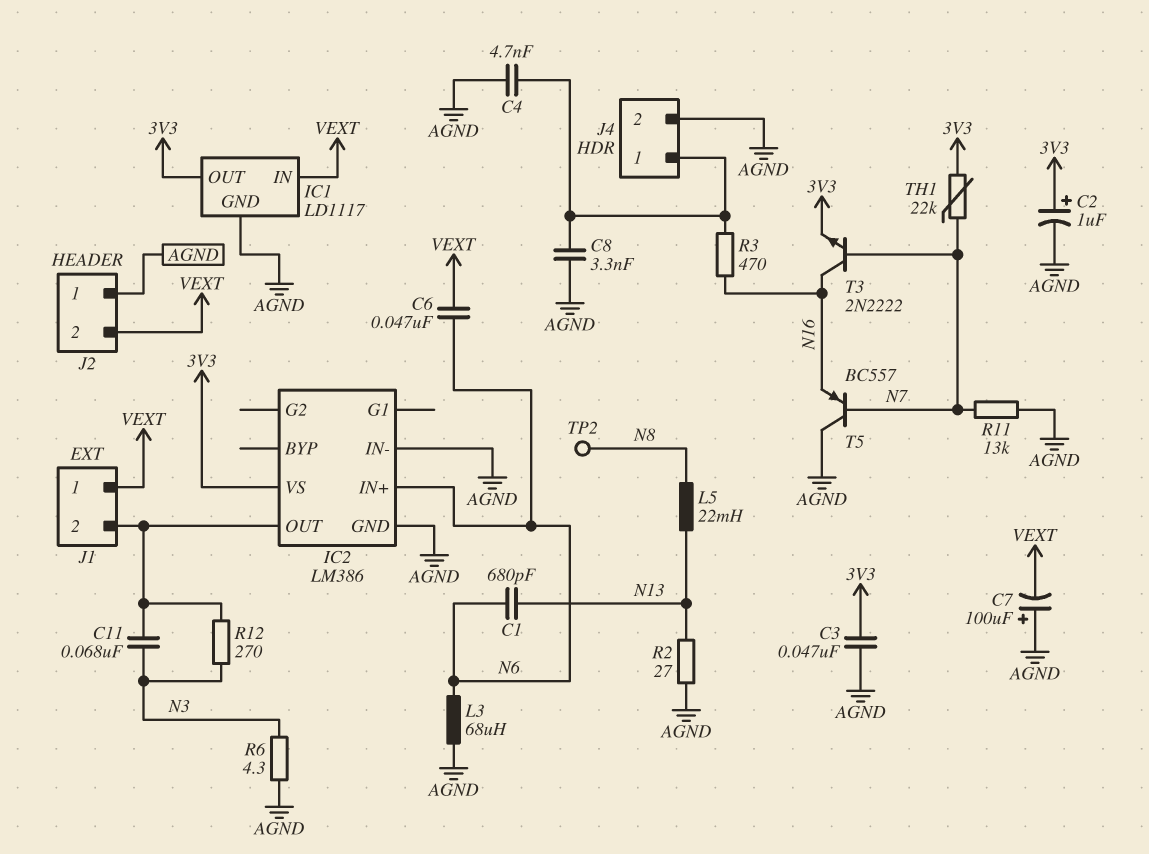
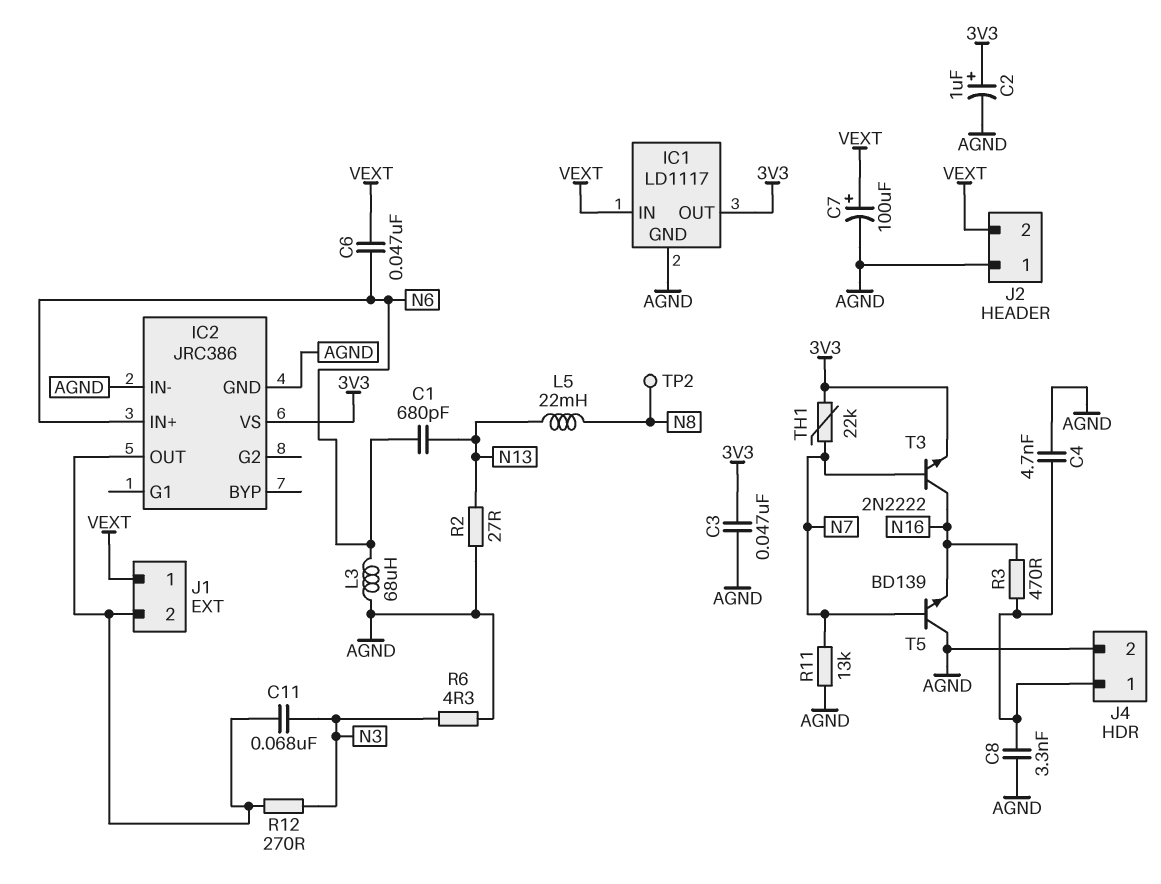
C7: 100uF (plus AGND, minus VEXT) -> 100uF (plus VEXT, minus AGND)
IC2: LM386 -> JRC386
T5: PNP BC557 (B N7, C AGND, E N16) -> NPN BD139 (B N7, C AGND, E N16)

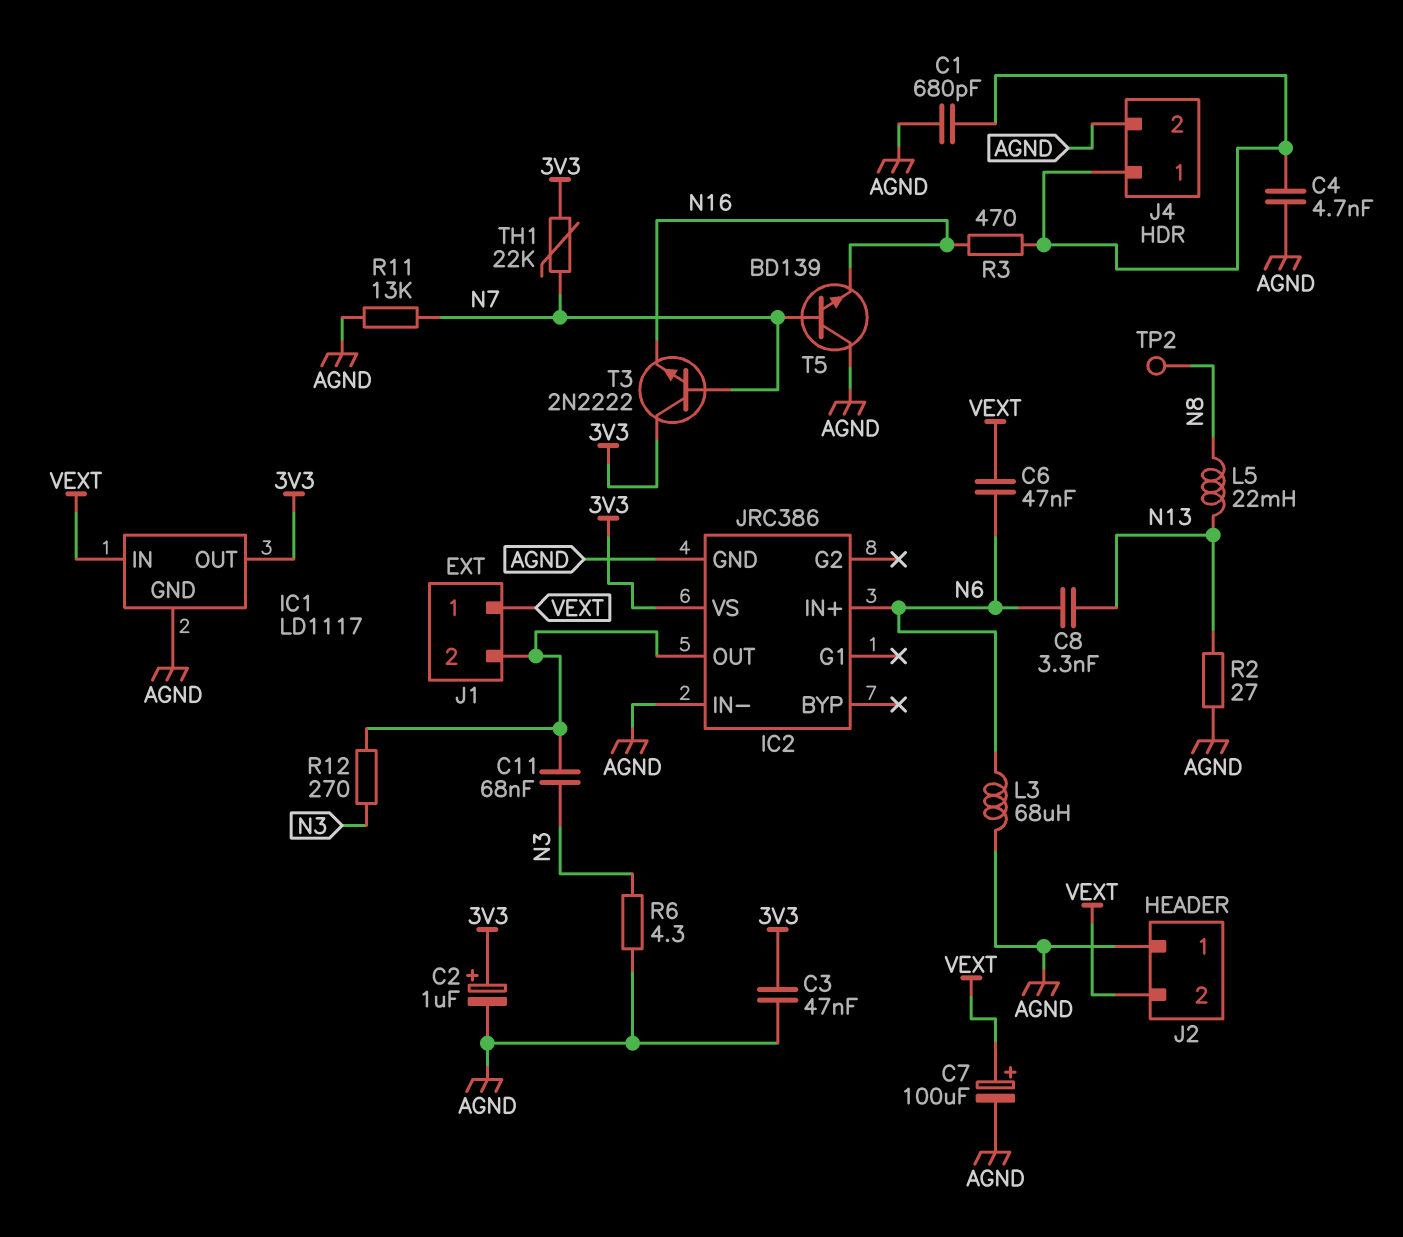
C1: 680pF (N6, N13) -> 680pF (AGND, J4/1)
C8: 3.3nF (AGND, J4/1) -> 3.3nF (N6, N13)
T3: NPN 2N2222 (B N7, C N16, E 3V3) -> NPN 2N2222 (B N7, C 3V3, E N16)

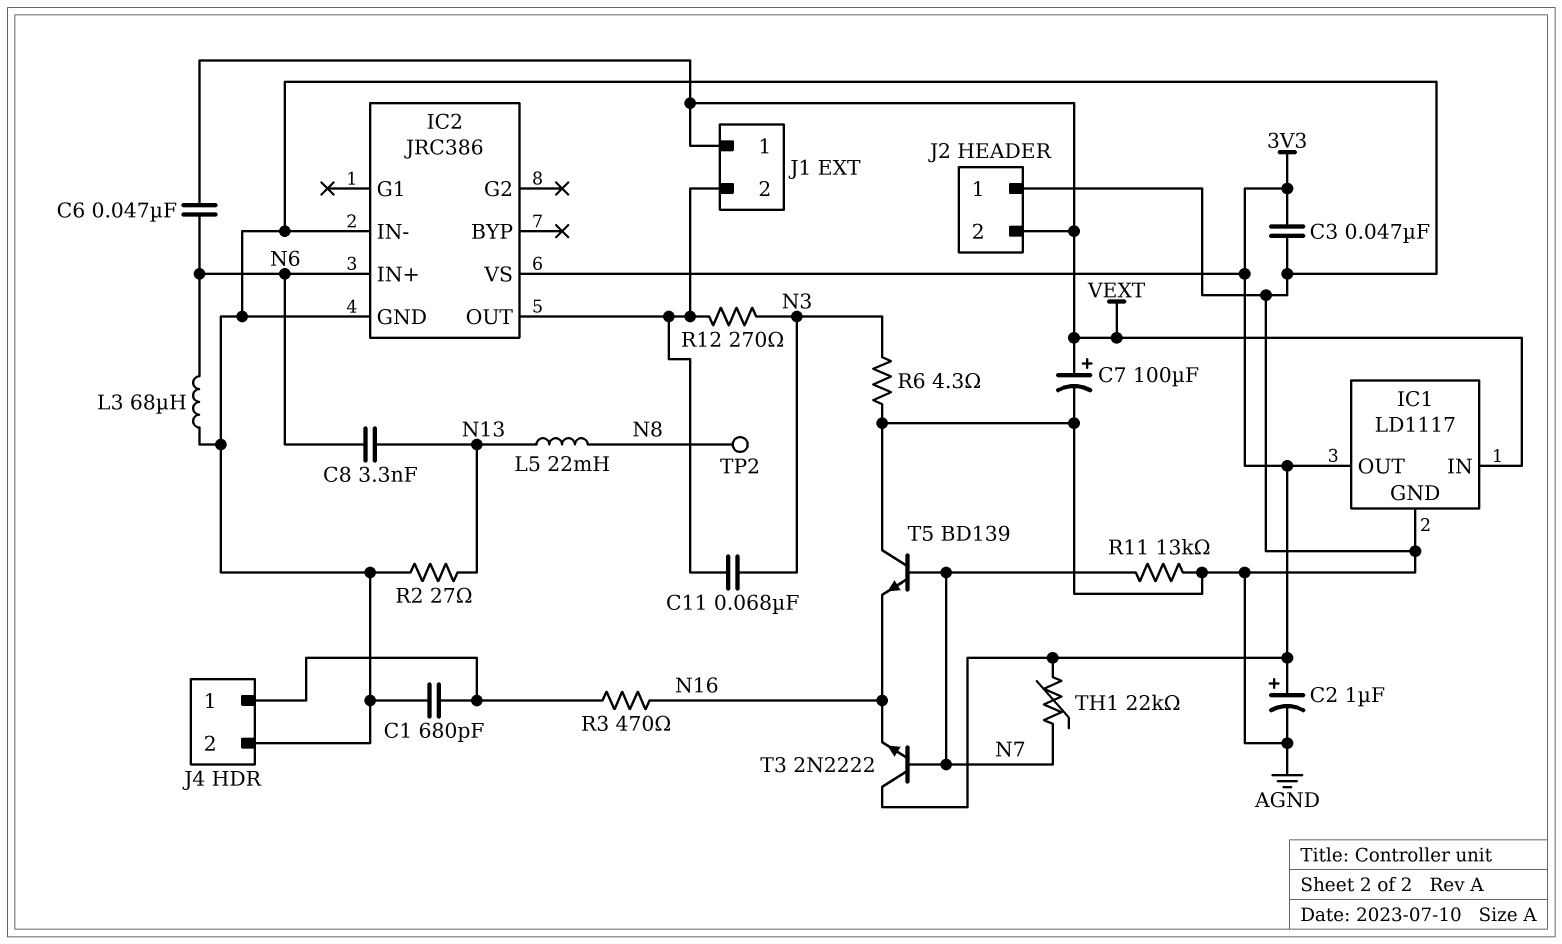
C4: 4.7nF (AGND, J4/1) -> none

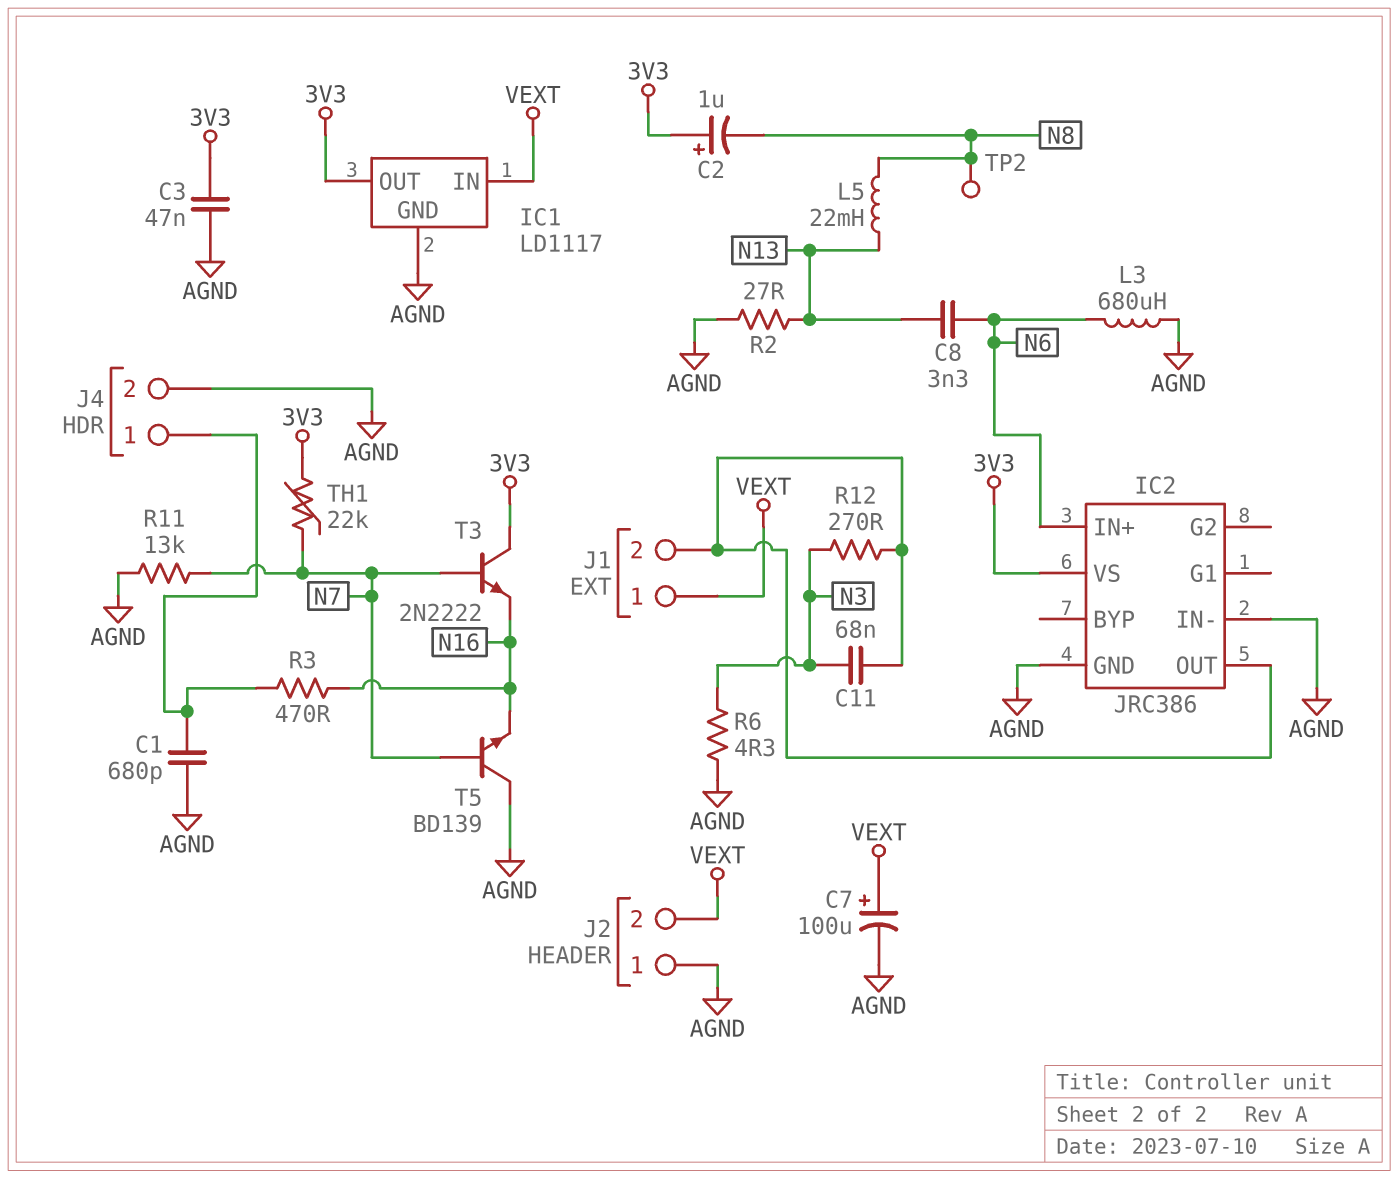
C2: 1uF (plus 3V3, minus AGND) -> 1uF (plus 3V3, minus N8)
C6: 47nF (N6, VEXT) -> none
L3: 68uH (AGND, N6) -> 680uH (AGND, N6)

